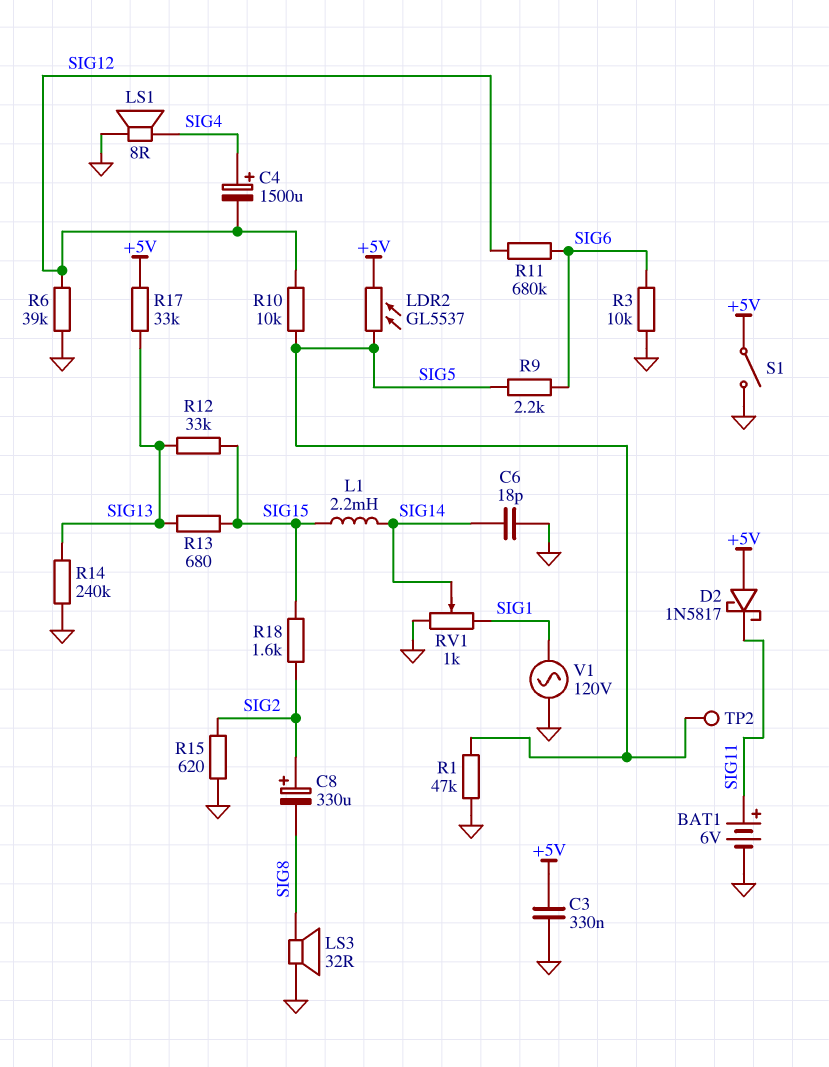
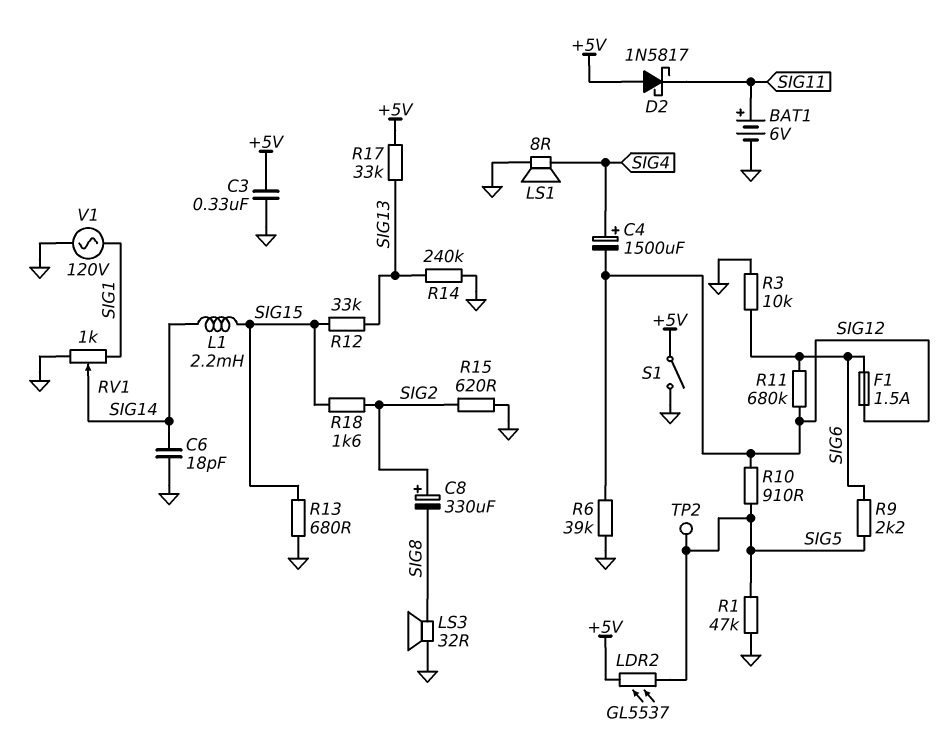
F1: none -> 1.5A (SIG6, SIG12)
R10: 10k (SIG5, SIG12) -> 910 (SIG5, SIG12)
R13: 680 (SIG13, SIG15) -> 680 (GND, SIG15)

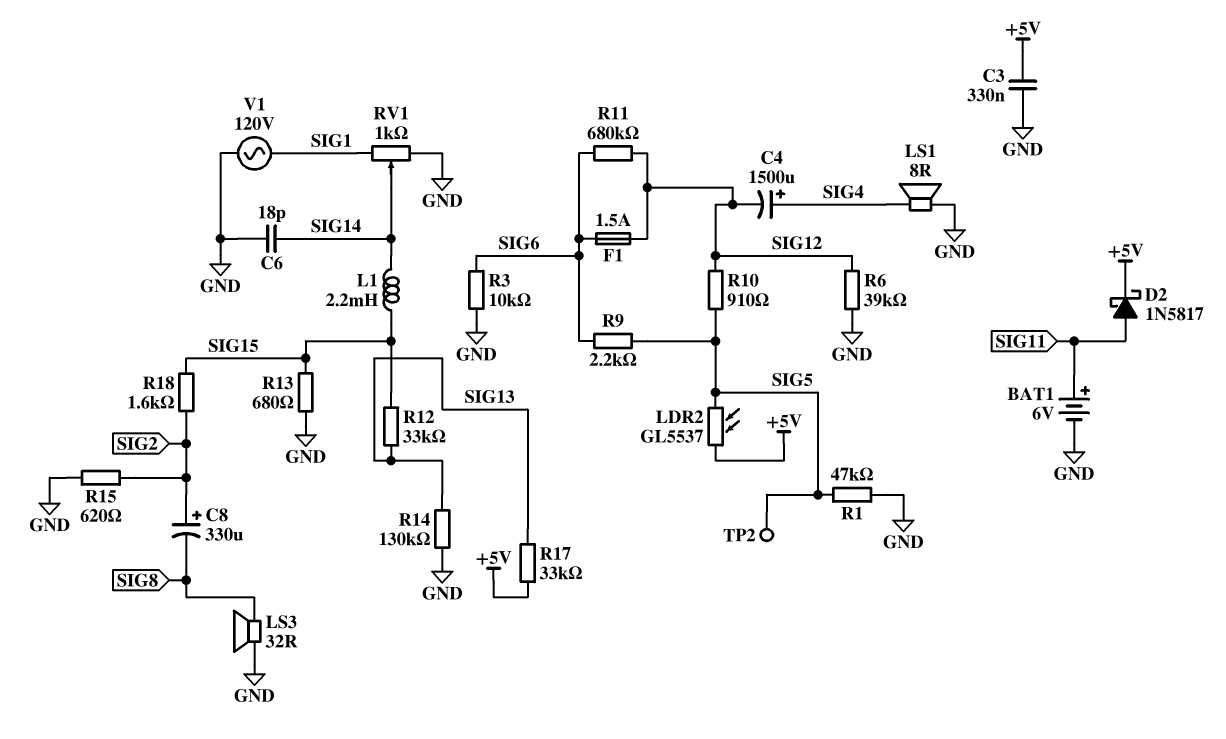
D2: schottky 1N5817 (A +5V, K SIG11) -> schottky 1N5817 (A SIG11, K +5V)
R14: 240k (GND, SIG13) -> 130k (GND, SIG13)
S1: switch (+5V, GND) -> none

